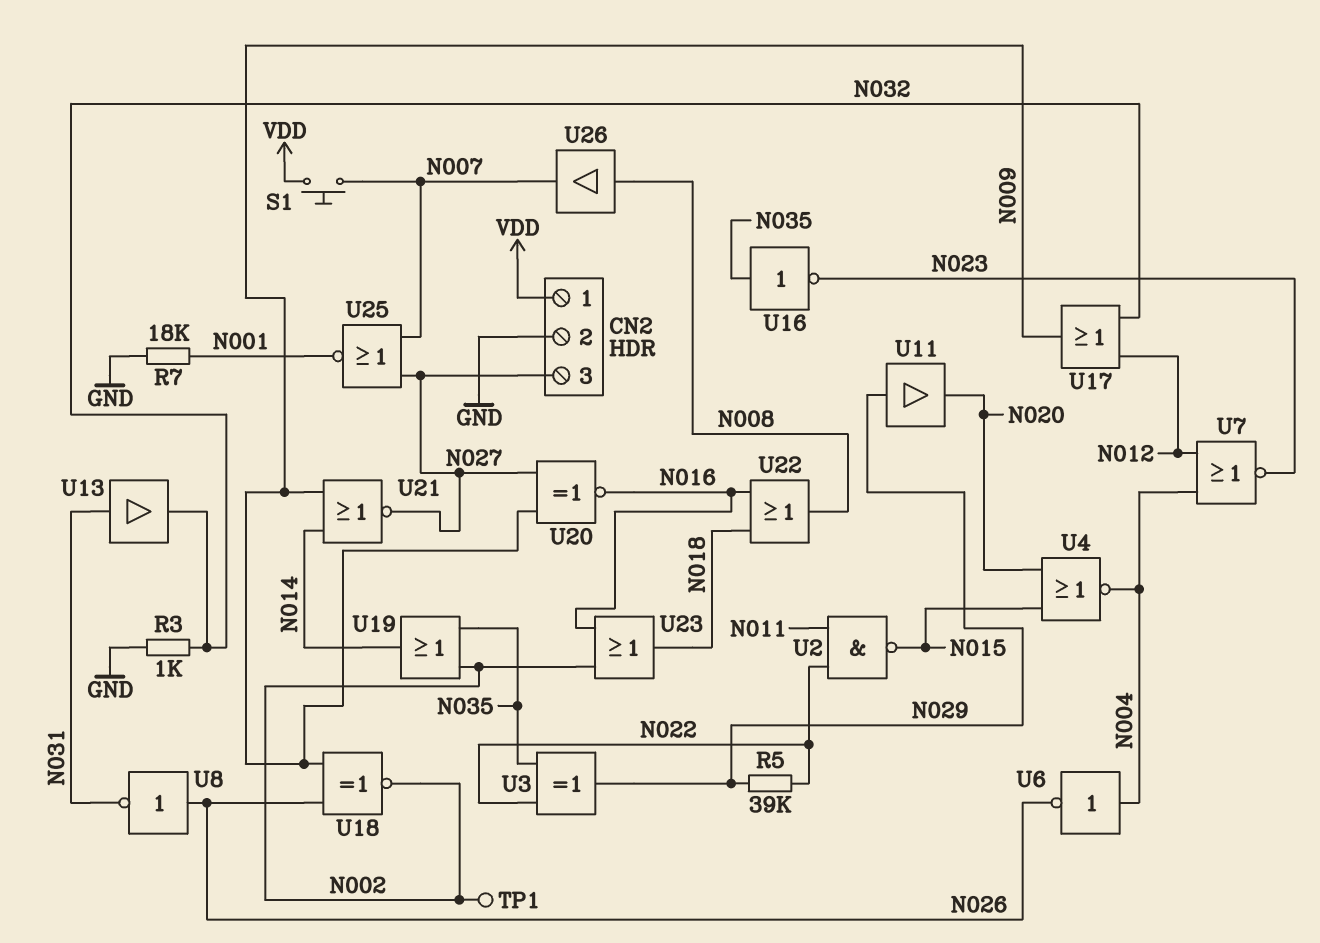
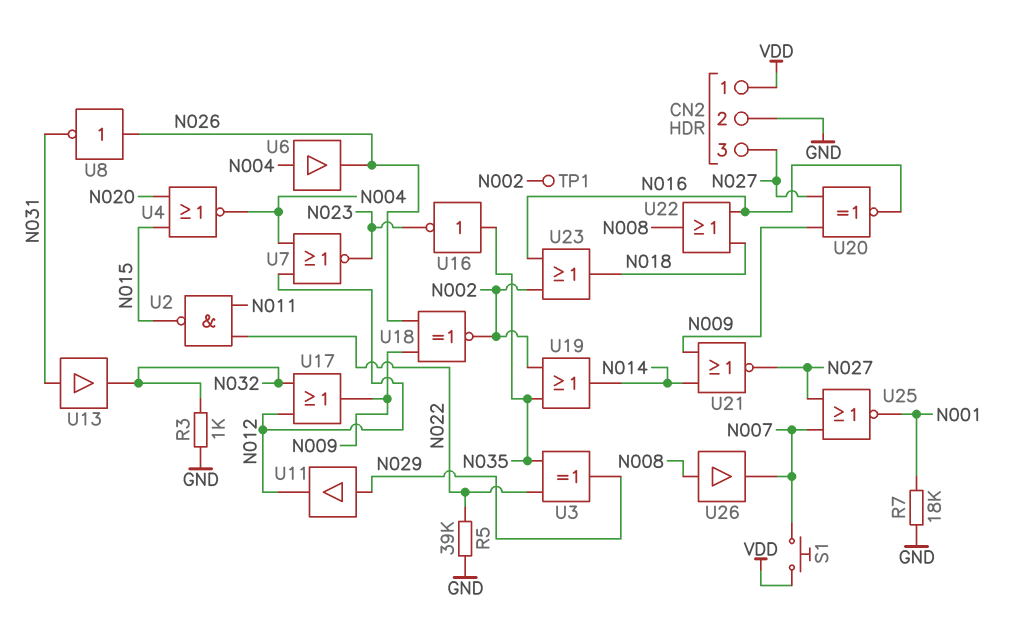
R5: 39k (N022, N029) -> 39k (GND, N022)
U6: NOT (in N004, out N026) -> buffer (in N004, out N026)
U11: buffer (in N029, out N020) -> buffer (in N029, out N012)

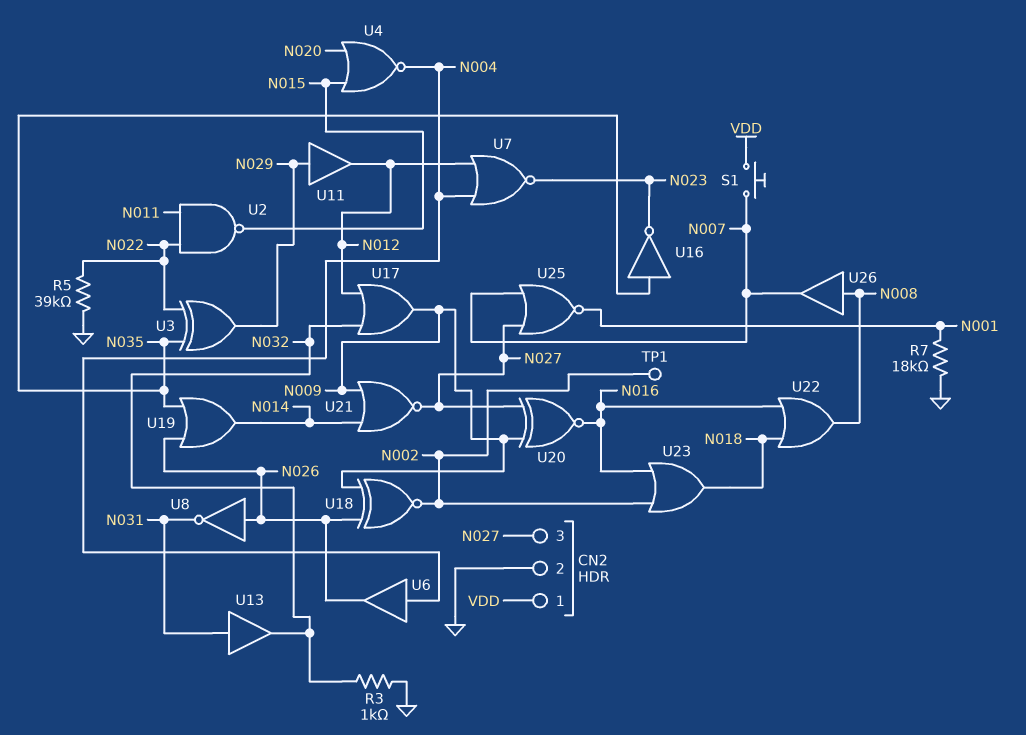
U19: OR (in N002, in N035, out N014) -> OR (in N026, in N035, out N014)

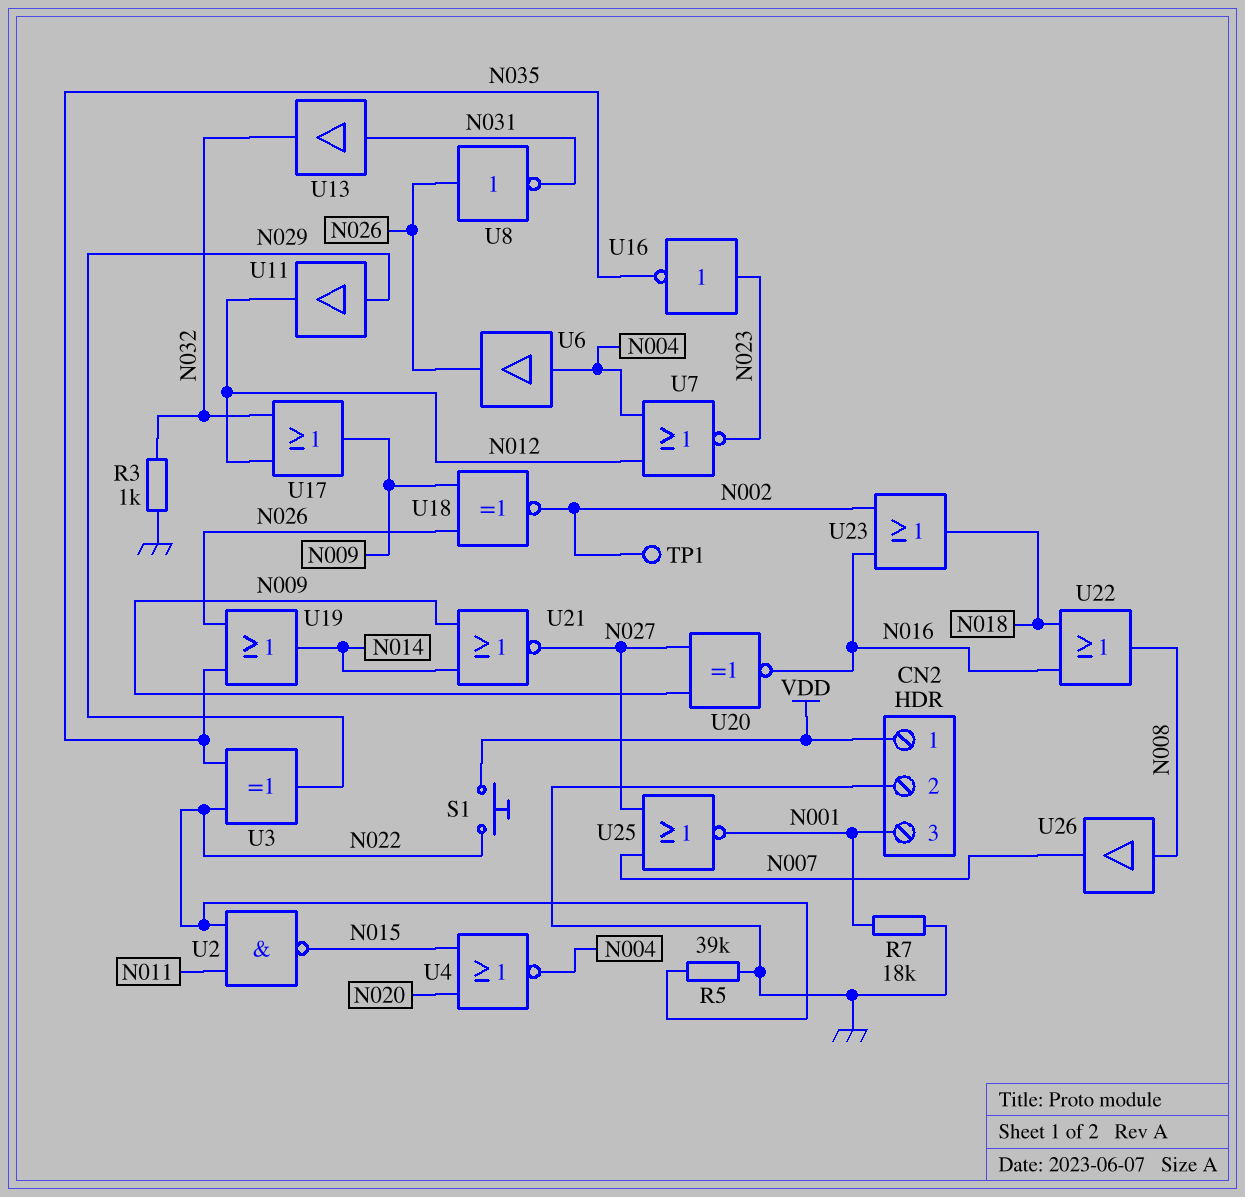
CN2 pin 3: N027 -> N001
S1: button (N007, VDD) -> button (N022, VDD)
U16: NOT (in N035, out N023) -> NOT (in N023, out N035)

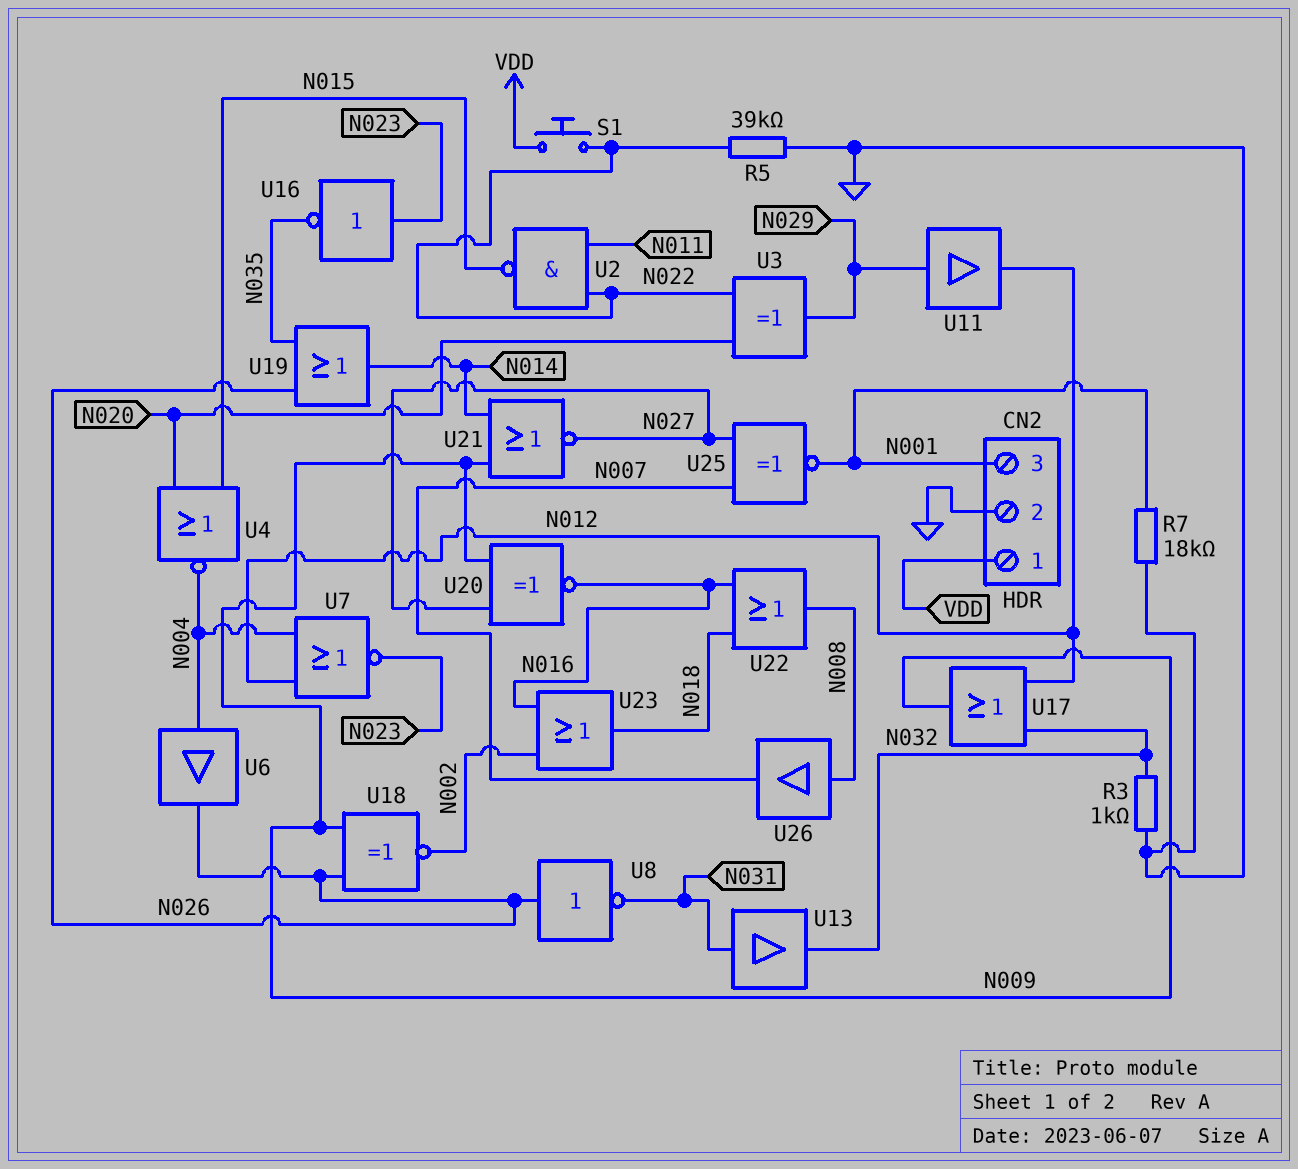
TP1: test point (N002) -> none
U3: XOR (in N022, in N035, out N029) -> XOR (in N020, in N022, out N029)
U25: NOR (in N007, in N027, out N001) -> XNOR (in N007, in N027, out N001)

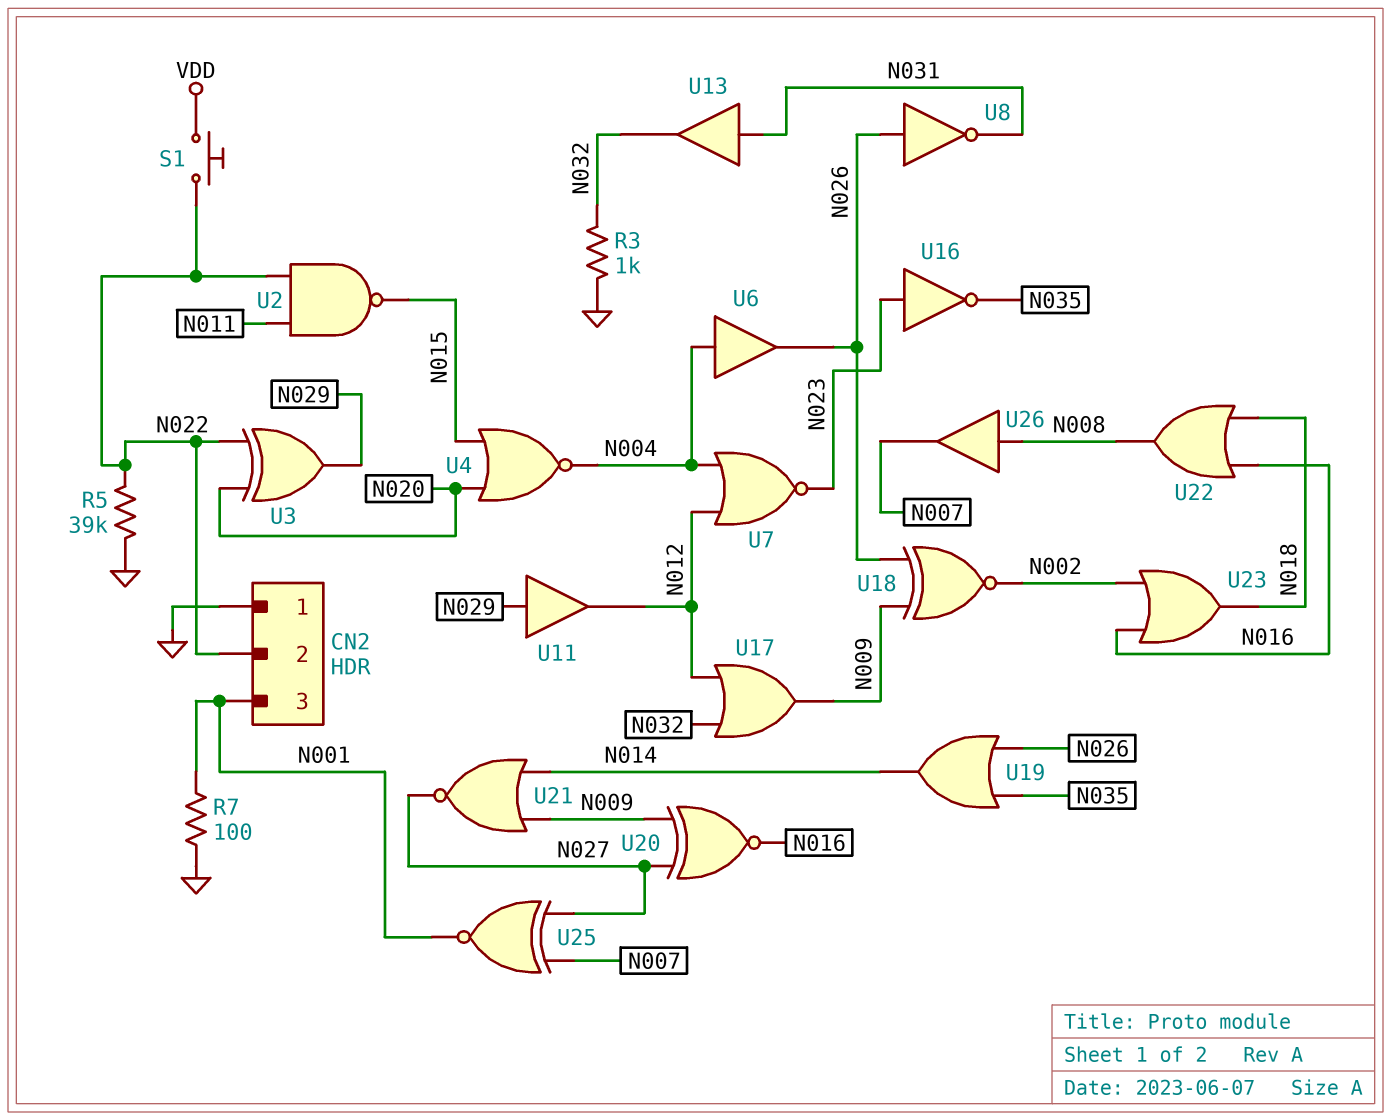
CN2 pin 1: VDD -> GND
CN2 pin 2: GND -> N022
R7: 18k (GND, N001) -> 100 (GND, N001)

